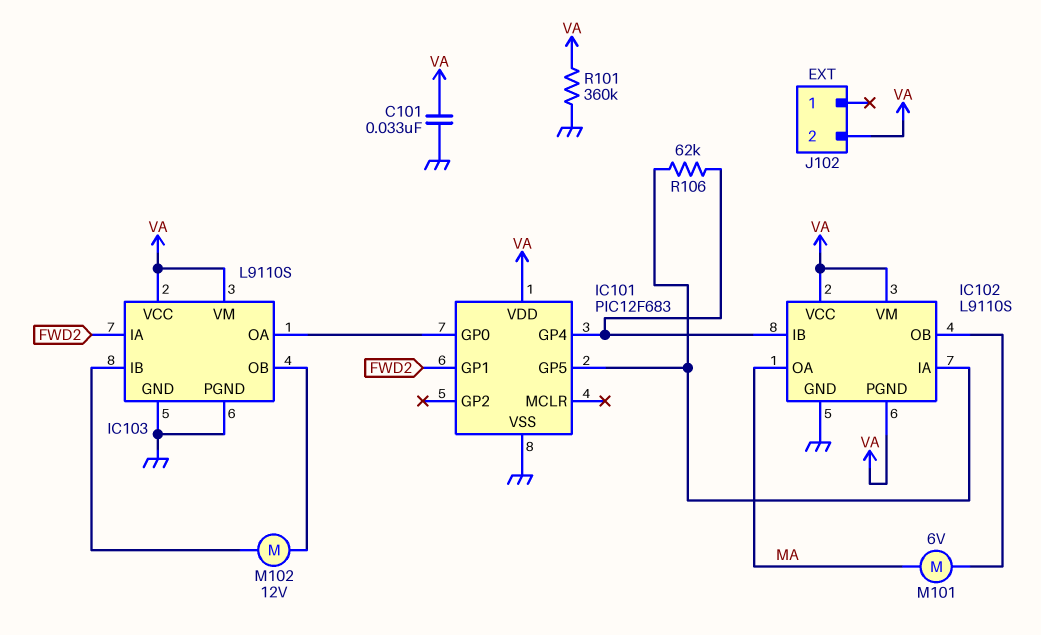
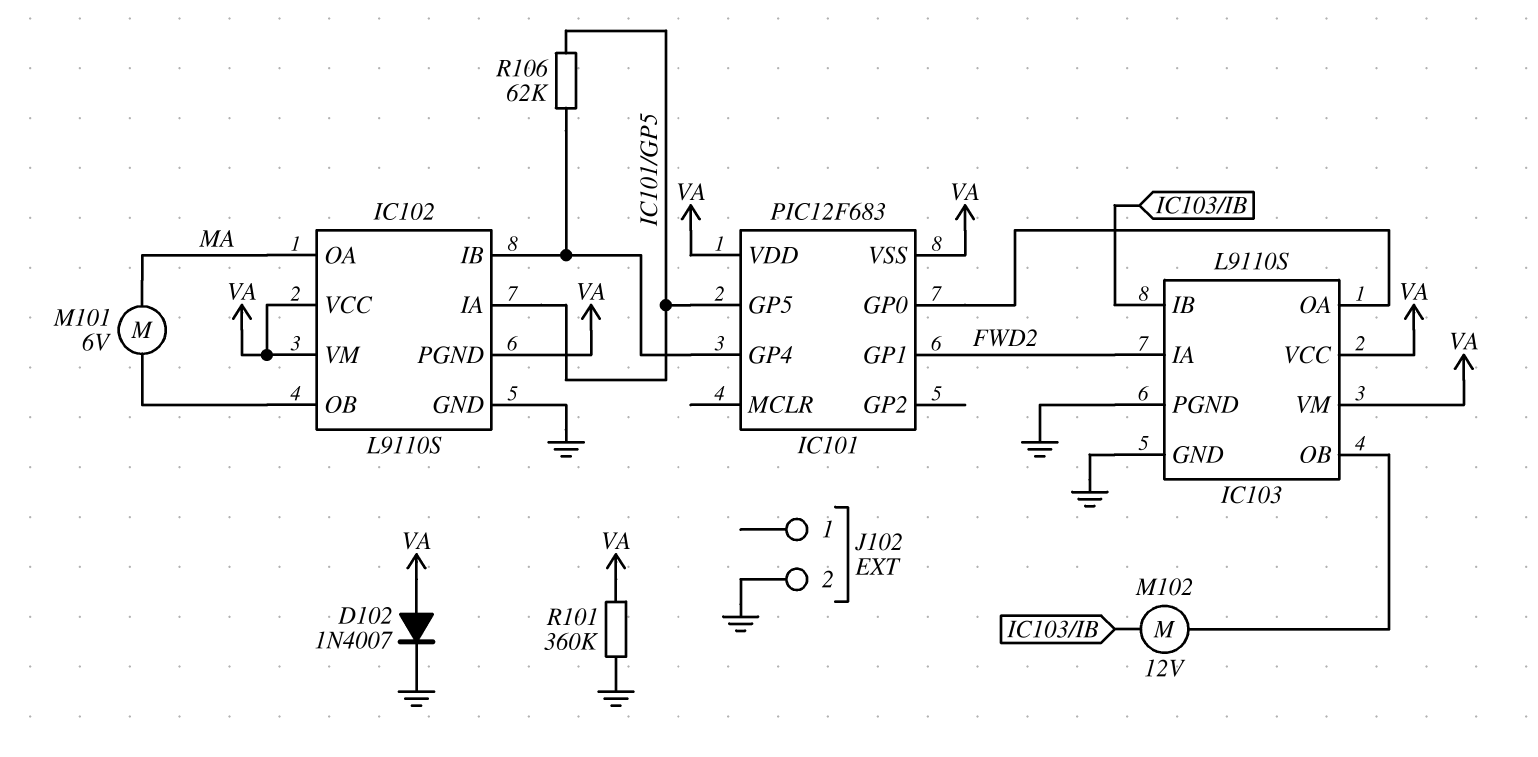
C101: 33nF (GND, VA) -> none
D102: none -> diode 1N4007 (A VA, K GND)
IC101 pin VSS: GND -> VA
J102 pin 2: VA -> GND

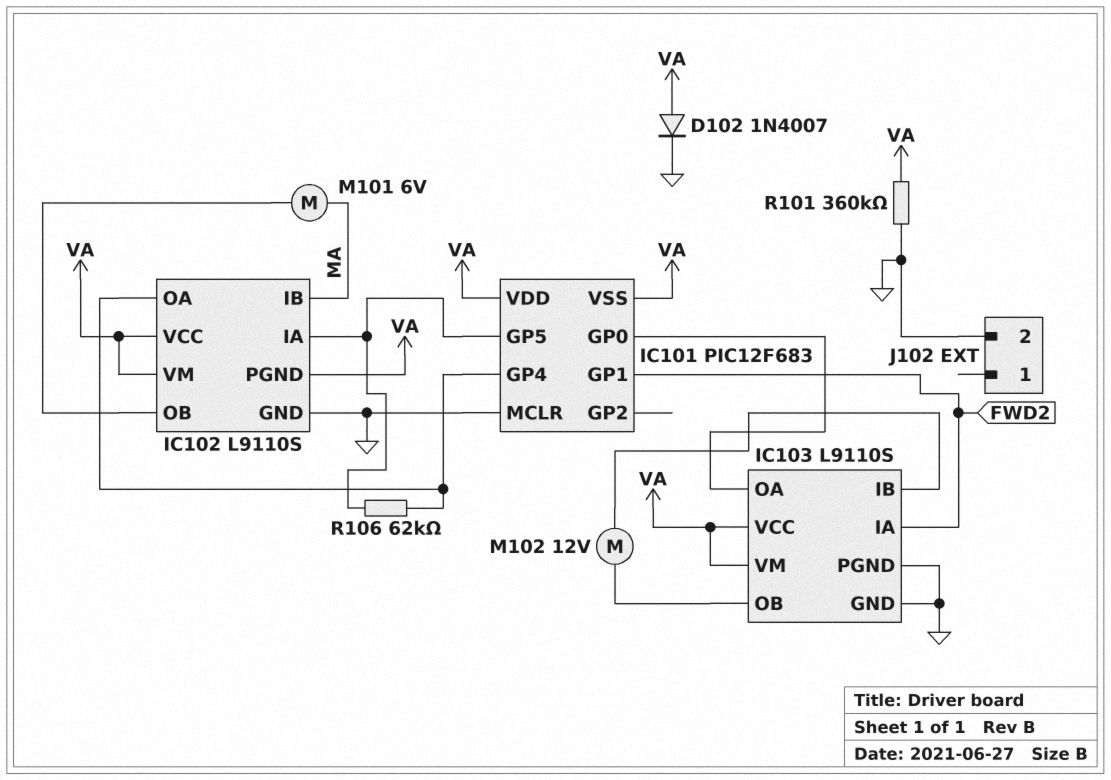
IC101 pin MCLR: none -> GND
IC102 pin IB: IC101/GP4 -> MA
IC102 pin OA: MA -> IC101/GP4

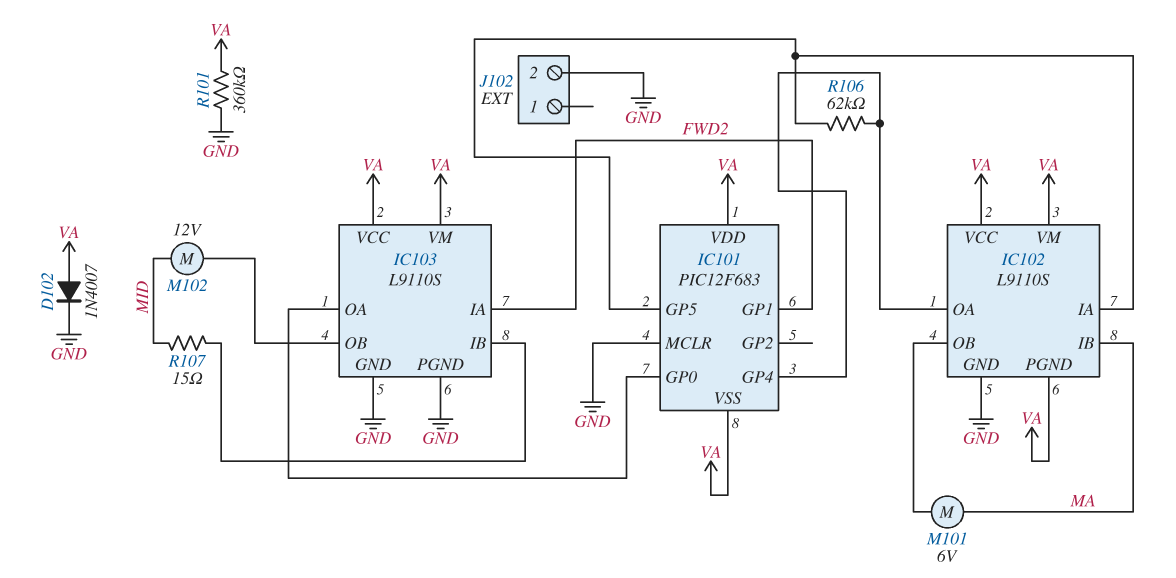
M102: motor 12V (IC103/IB, IC103/OB) -> motor 12V (IC103/OB, MID)
R107: none -> 15 (IC103/IB, MID)

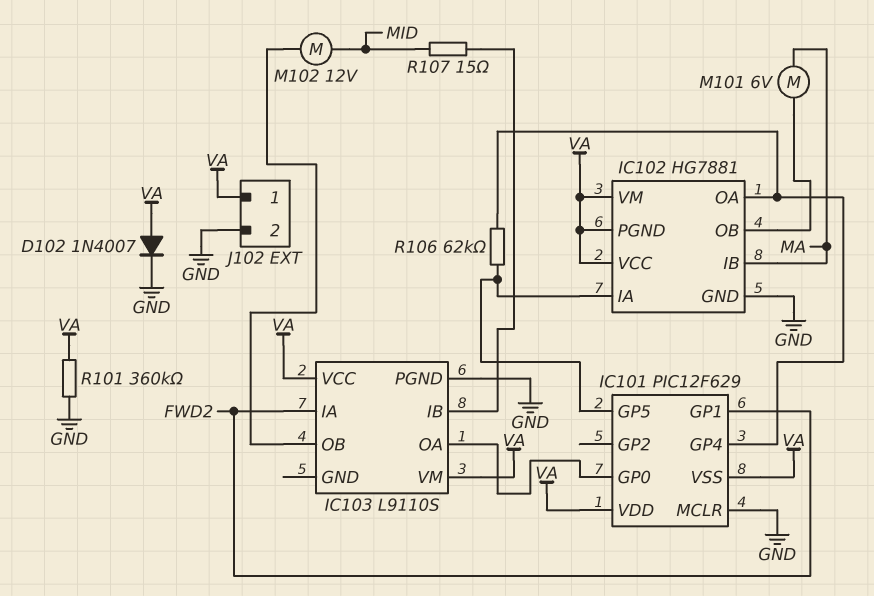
IC101: PIC12F683 -> PIC12F629
IC102: L9110S -> HG7881
IC103 pin GND: GND -> none
J102 pin 1: none -> VA

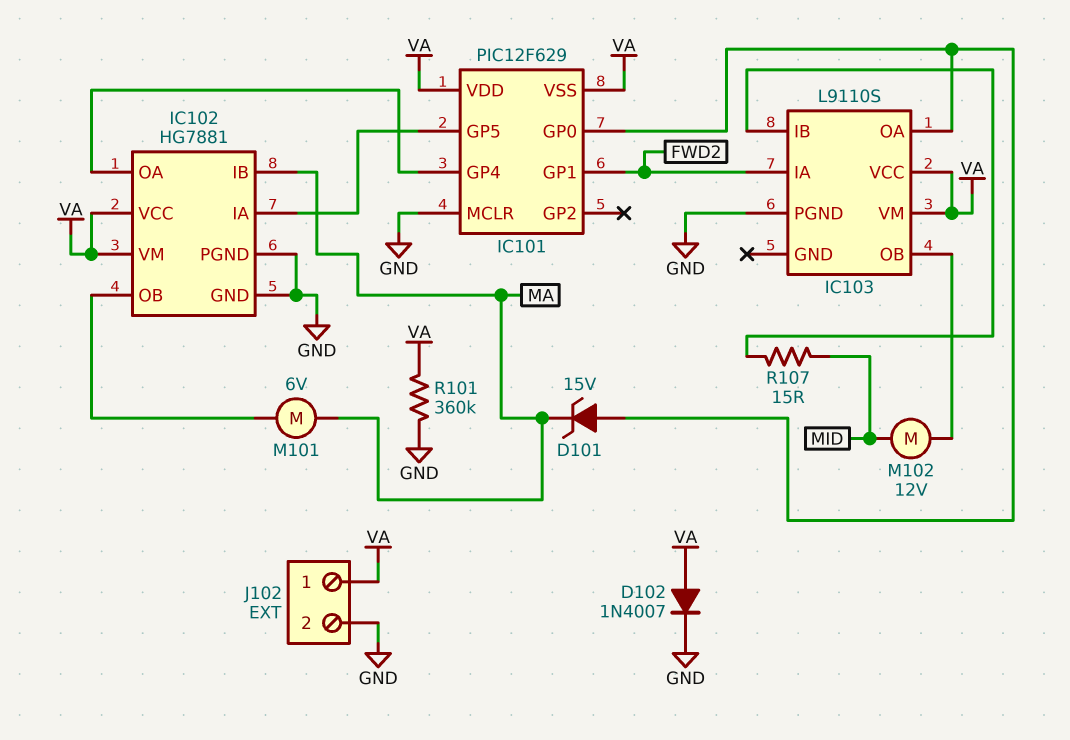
D101: none -> zener 15V (A IC101/GP0, K MA)
IC102 pin PGND: VA -> GND
R106: 62k (IC101/GP4, IC101/GP5) -> none

